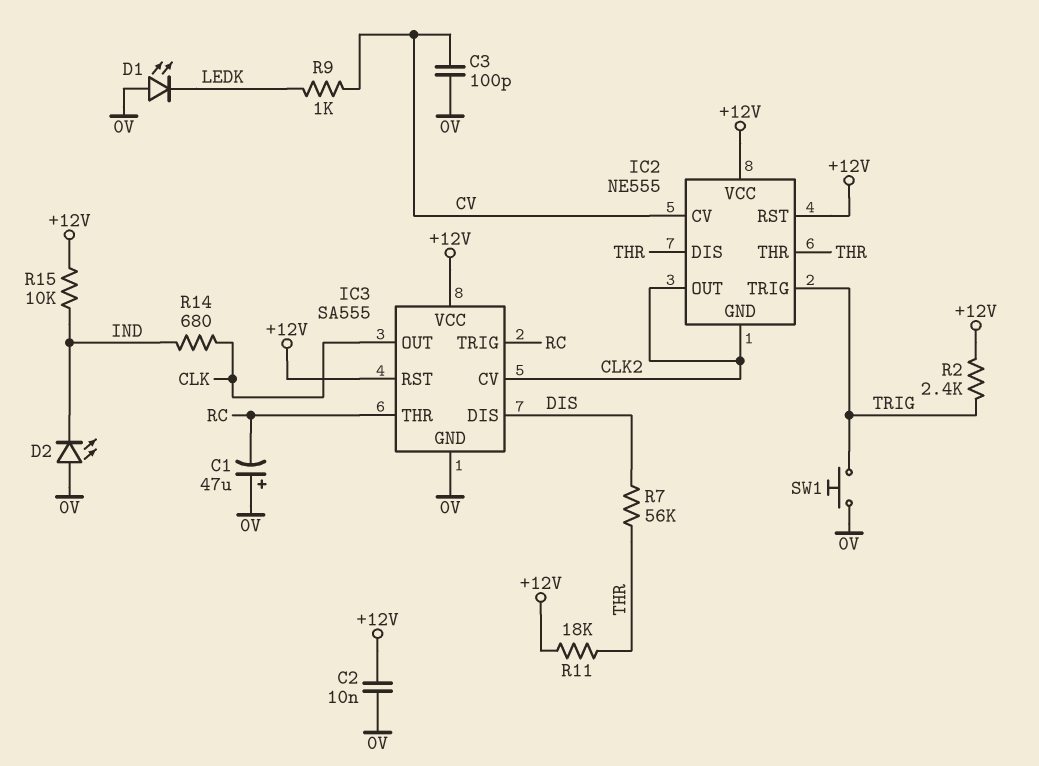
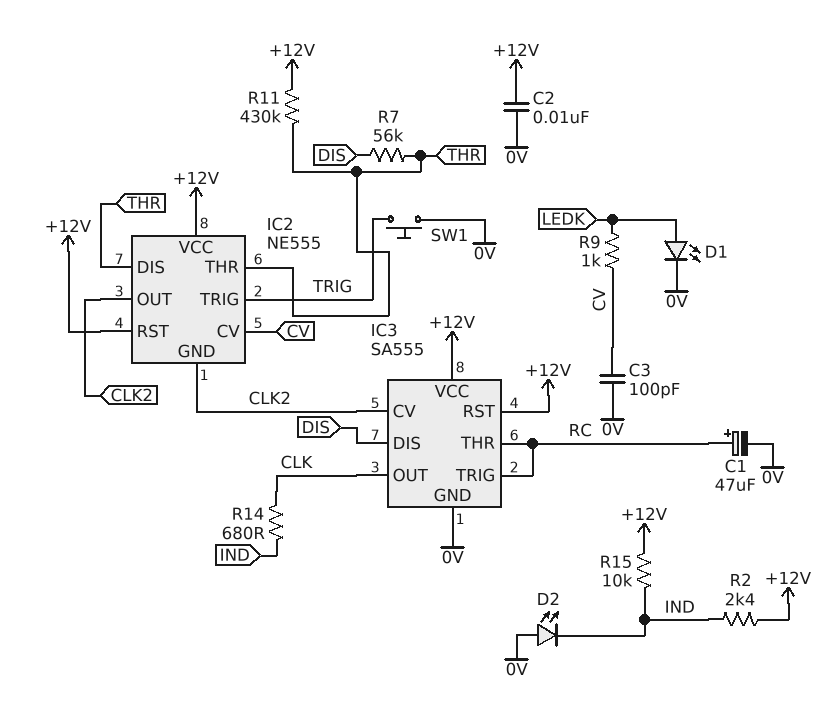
C1: 47uF (plus 0V, minus RC) -> 47uF (plus RC, minus 0V)
D1: LED (A 0V, K LEDK) -> LED (A LEDK, K 0V)
R2: 2.4k (+12V, TRIG) -> 2.4k (+12V, IND)
R11: 18k (+12V, THR) -> 430k (+12V, THR)

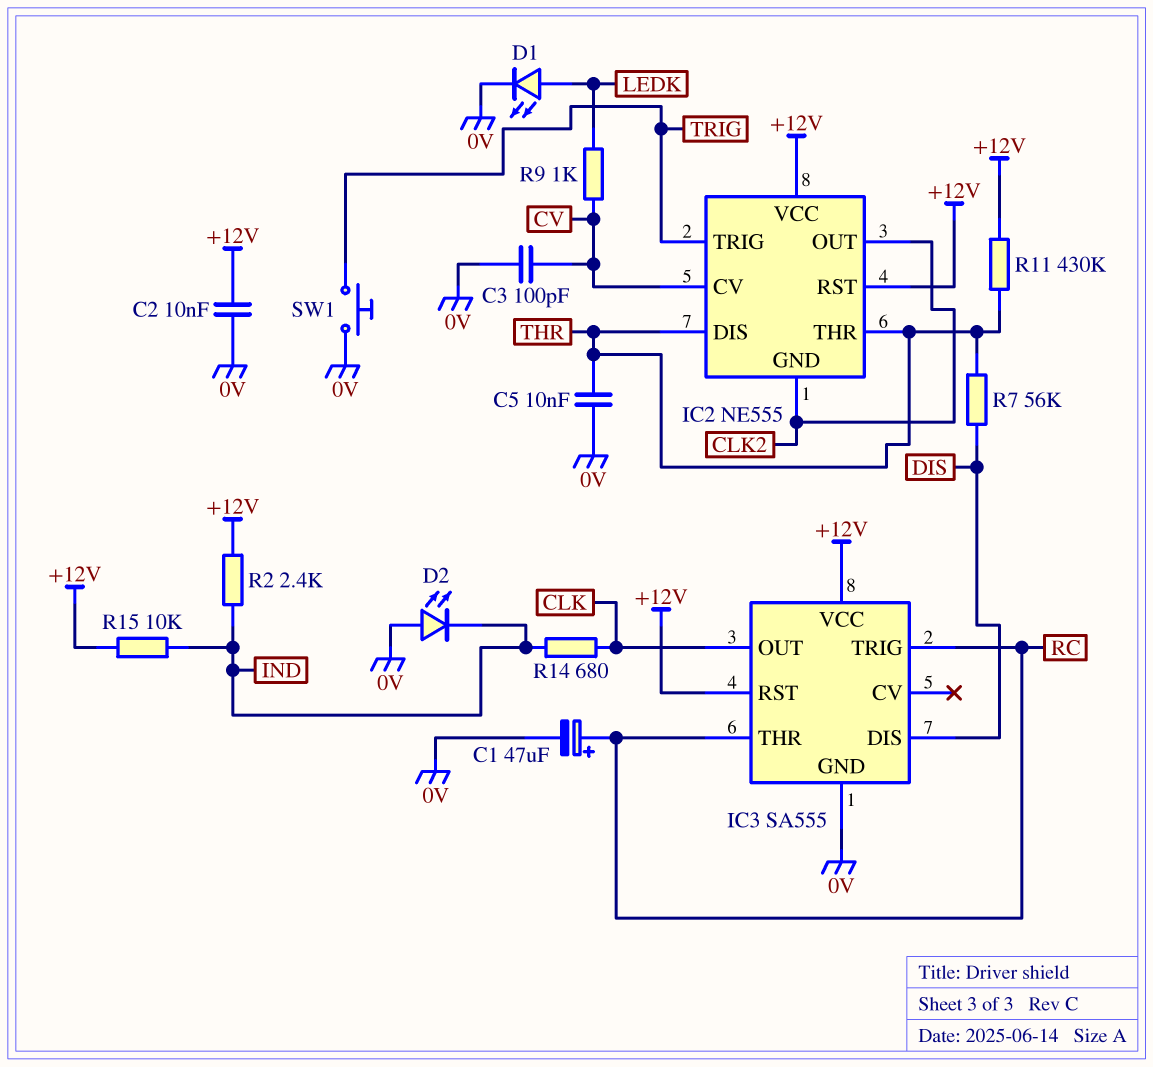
C5: none -> 10nF (0V, THR)
IC3 pin CV: CLK2 -> none

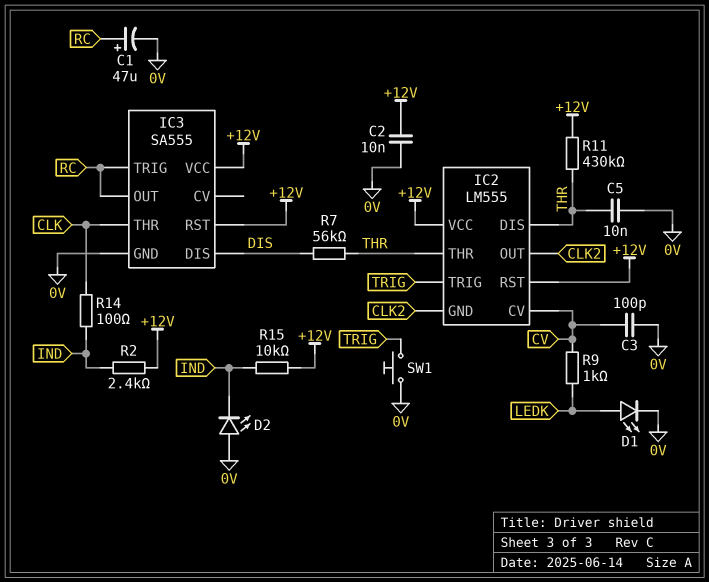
IC2: NE555 -> LM555
IC3 pin OUT: CLK -> RC
IC3 pin THR: RC -> CLK
R14: 680 (CLK, IND) -> 100 (CLK, IND)

